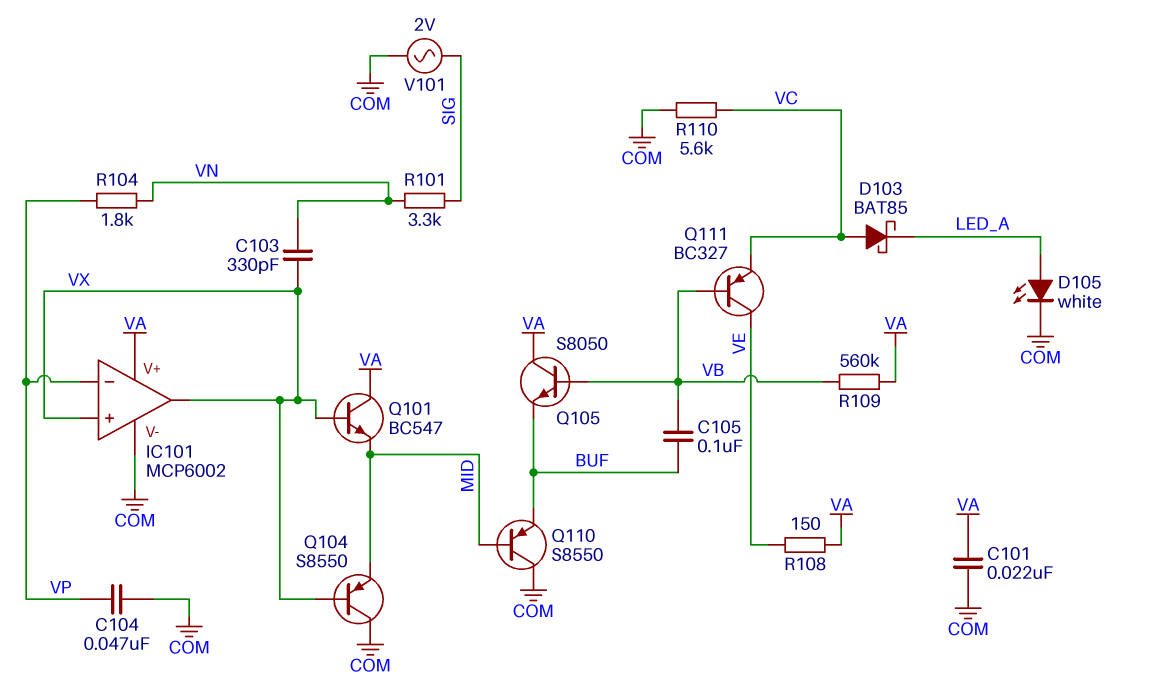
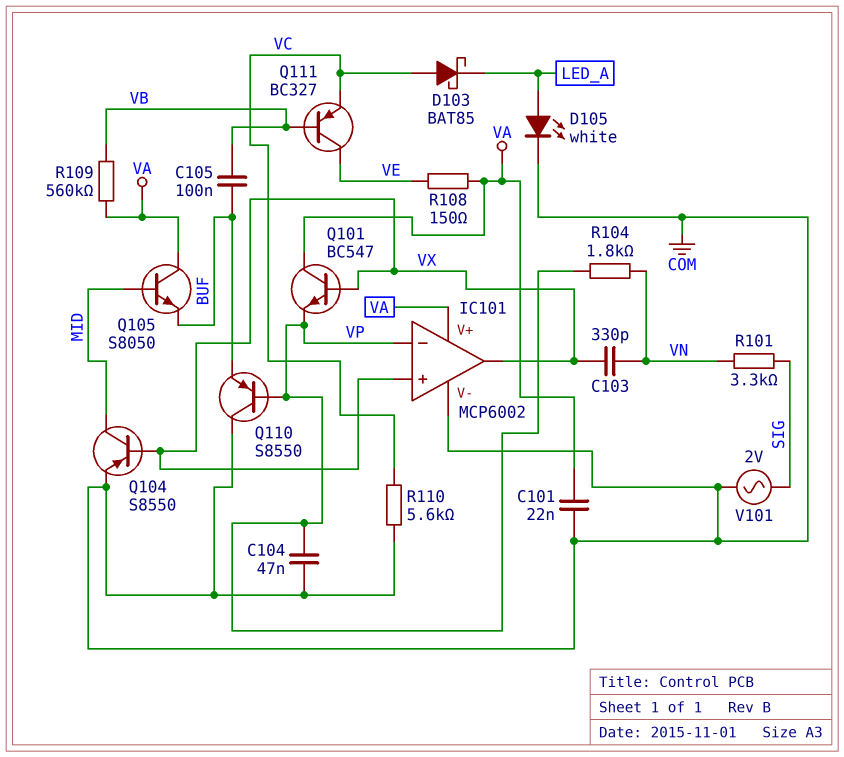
Q101: NPN BC547 (B VX, C VA, E MID) -> NPN BC547 (B VX, C VA, E VP)
Q104: PNP S8550 (B VX, C COM, E MID) -> PNP S8550 (B VX, C MID, E COM)
Q105: NPN S8050 (B VB, C VA, E BUF) -> NPN S8050 (B MID, C VA, E BUF)
Q110: PNP S8550 (B MID, C COM, E BUF) -> PNP S8550 (B VP, C COM, E BUF)

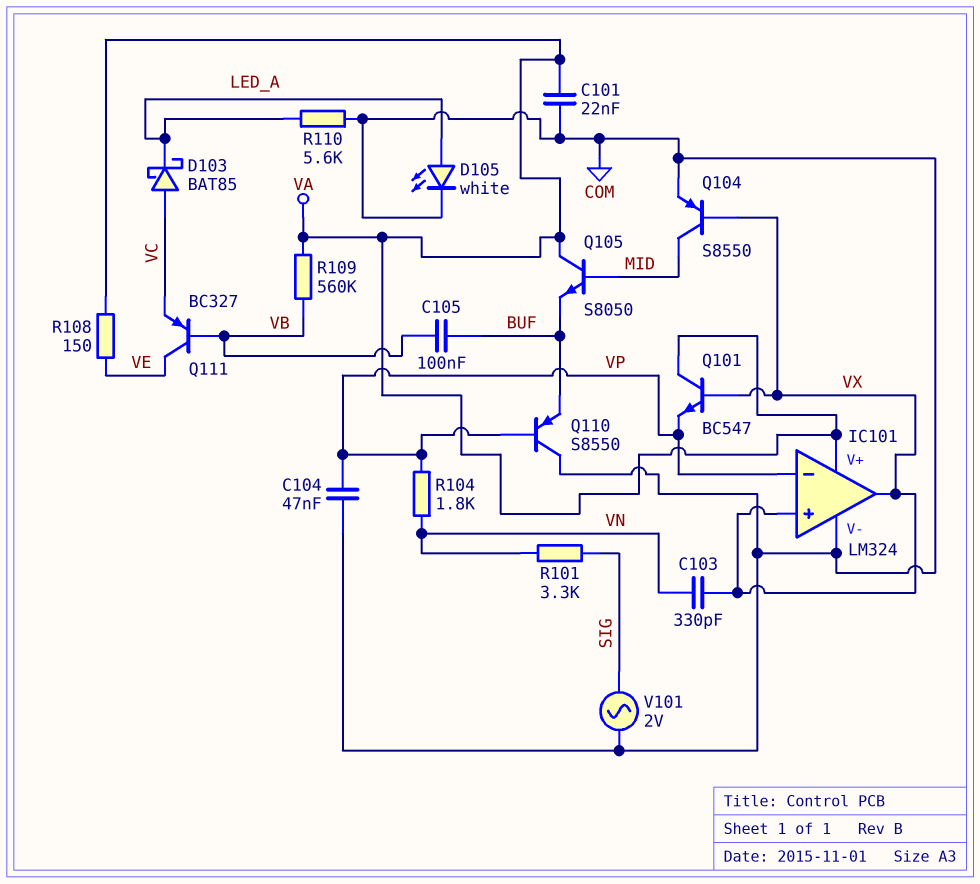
IC101: MCP6002 -> LM324
R110: 5.6k (COM, VC) -> 5.6k (COM, LED_A)

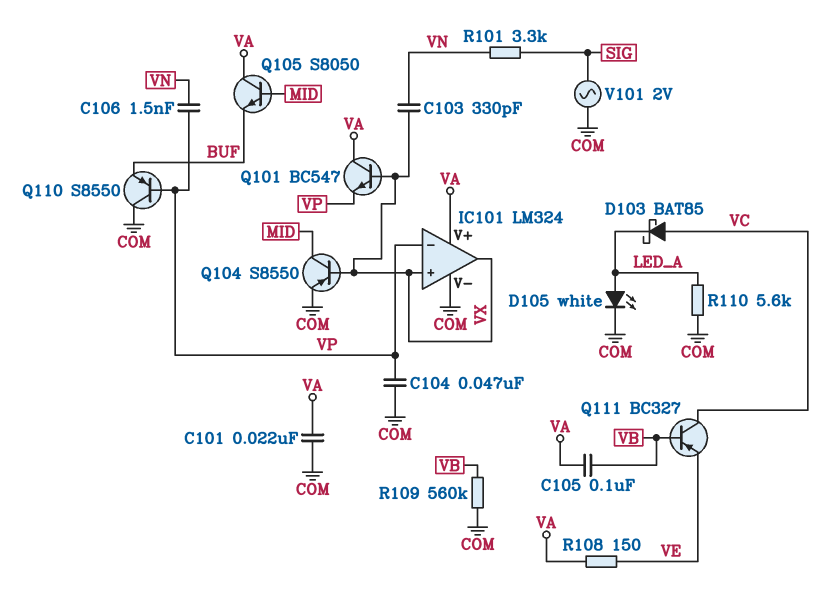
C105: 100nF (BUF, VB) -> 100nF (VA, VB)
C106: none -> 1.5nF (VN, VP)
Q111: PNP BC327 (B VB, C VE, E VC) -> PNP BC327 (B VB, C VC, E VE)
R104: 1.8k (VN, VP) -> none
R109: 560k (VA, VB) -> 560k (COM, VB)

